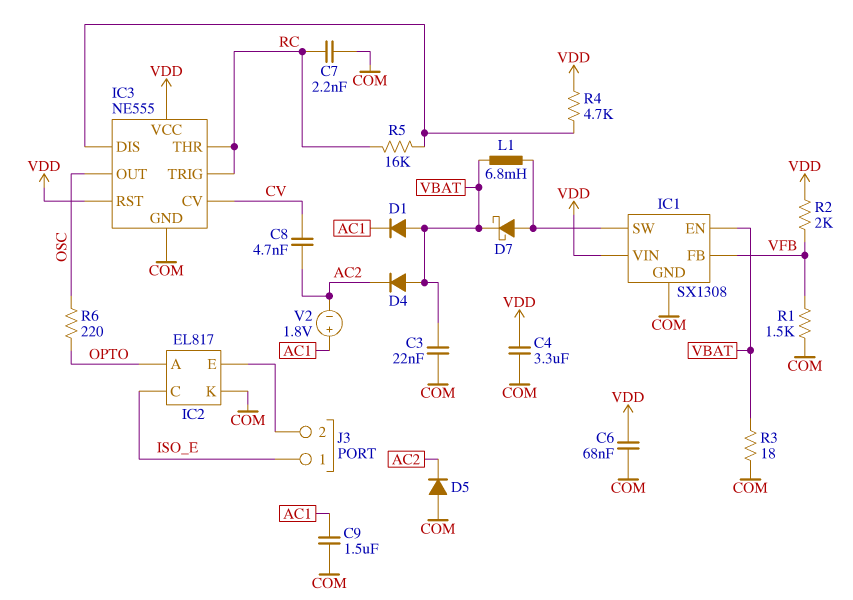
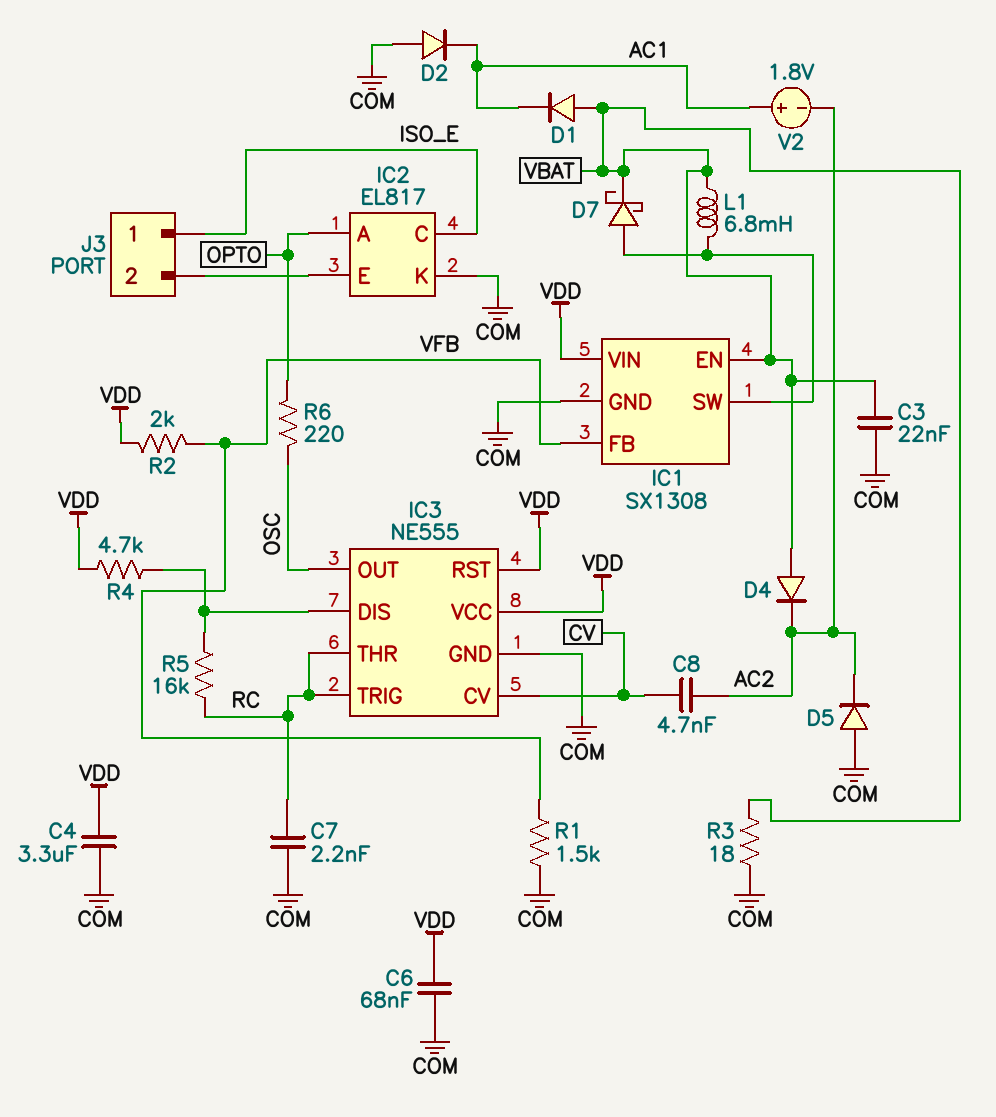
C9: 1.5uF (AC1, COM) -> none
D2: none -> diode (A COM, K AC1)

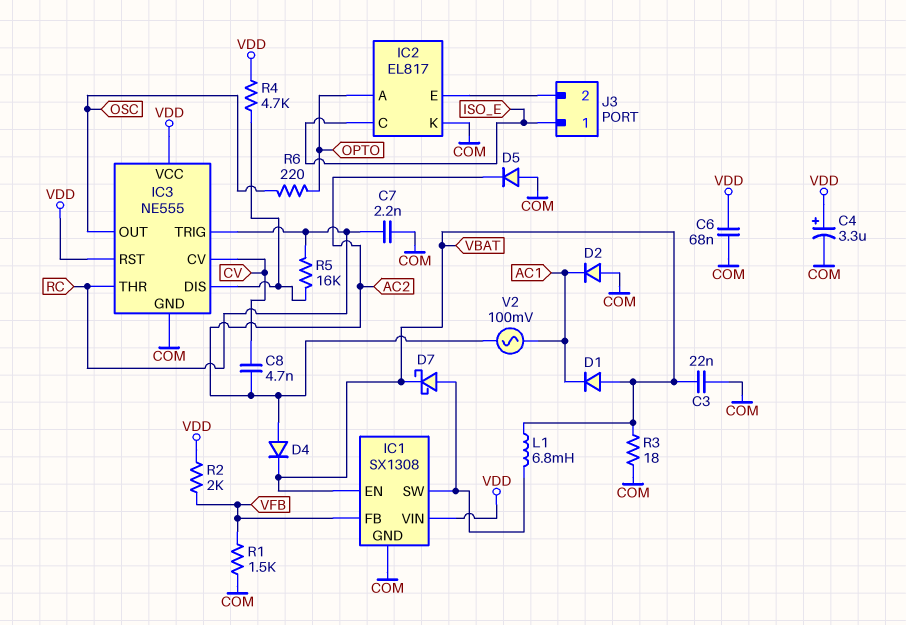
C4: 3.3uF (COM, VDD) -> 3.3uF (plus VDD, minus COM)
D4: diode (A VBAT, K AC2) -> diode (A AC2, K VBAT)
V2: 1.8V (plus AC1, minus AC2) -> AC 100mV (AC1, AC2)

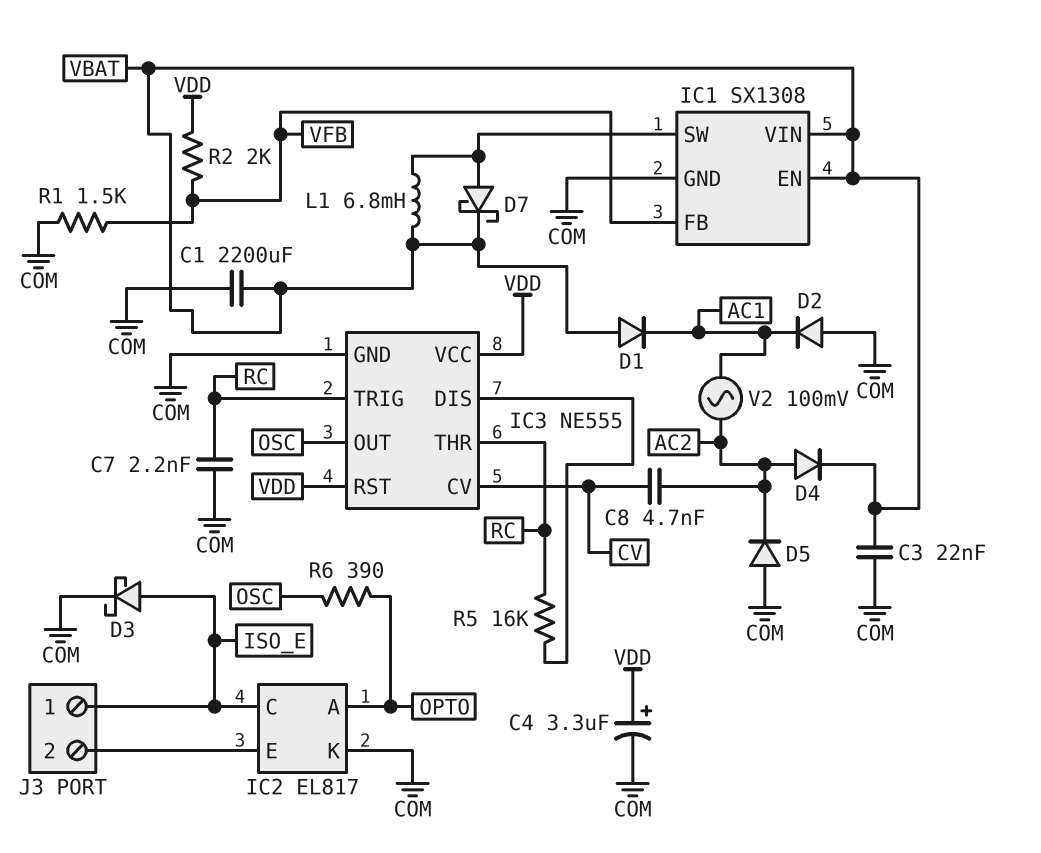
C1: none -> 2200uF (COM, VBAT)
C6: 68nF (COM, VDD) -> none
D3: none -> schottky (A ISO_E, K COM)
IC1 pin VIN: VDD -> VBAT
R3: 18 (COM, VBAT) -> none
R4: 4.7k (IC3/DIS, VDD) -> none
R6: 220 (OPTO, OSC) -> 390 (OPTO, OSC)

